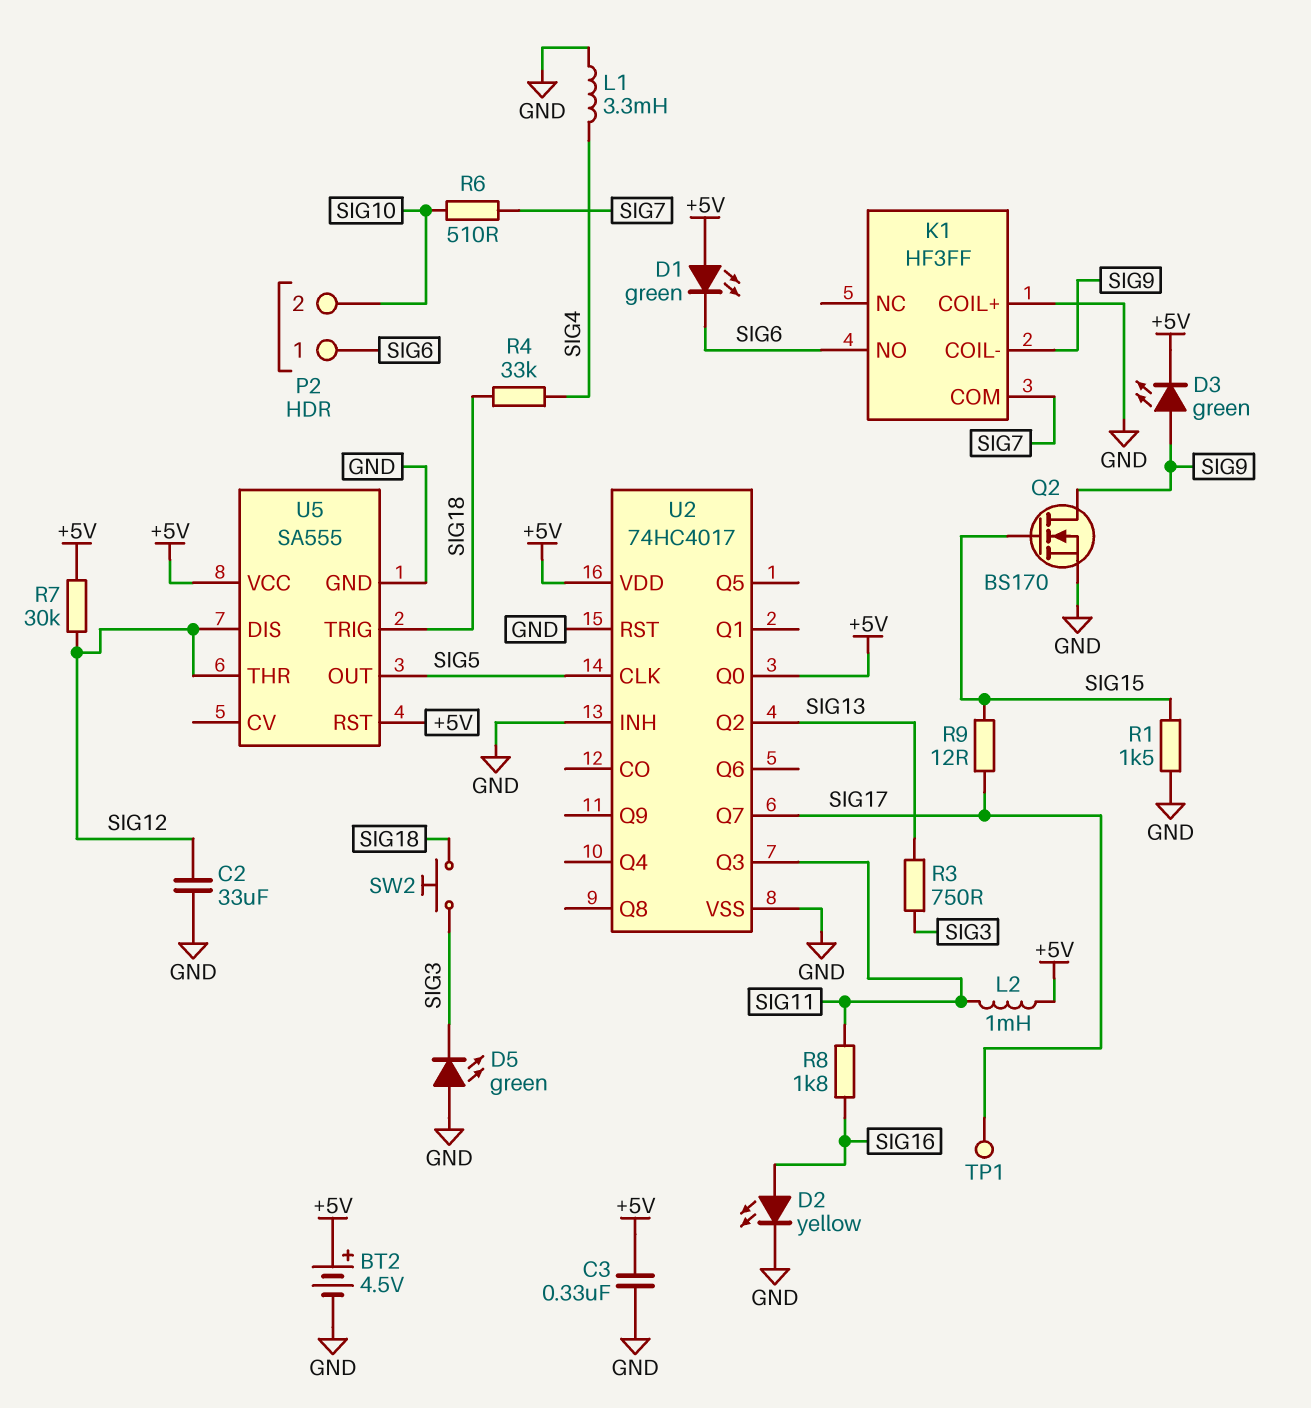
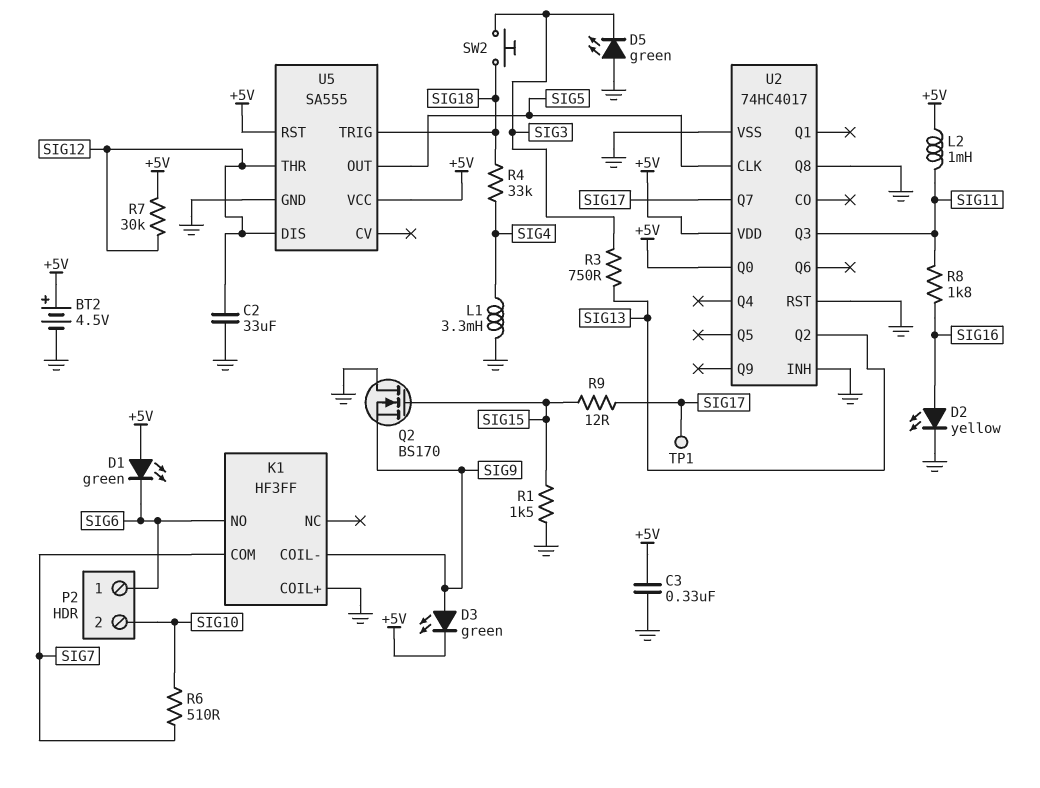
Q2: NMOS BS170 (G SIG15, D SIG9, S GND) -> NMOS BS170 (G SIG15, D GND, S SIG9)
U2 pin Q8: none -> GND

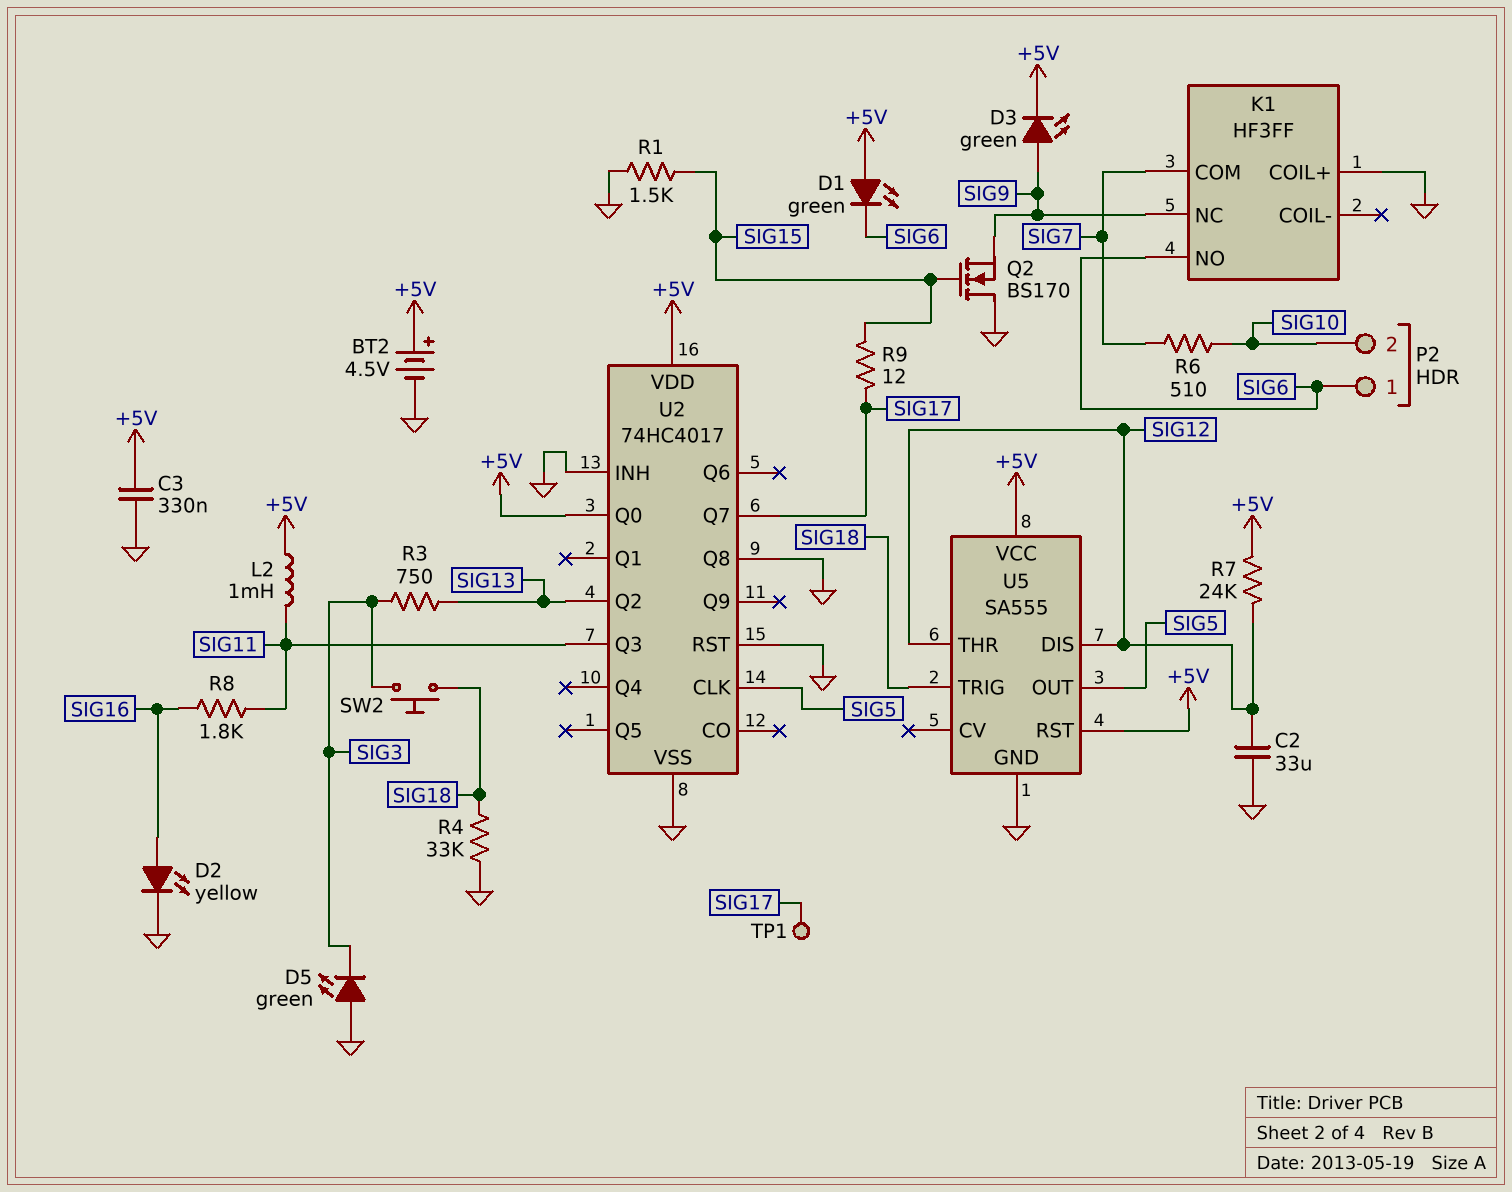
K1 pin COIL-: SIG9 -> none
K1 pin NC: none -> SIG9
L1: 3.3mH (GND, SIG4) -> none
R4: 33k (SIG4, SIG18) -> 33k (GND, SIG18)
R7: 30k (+5V, SIG12) -> 24k (+5V, SIG12)

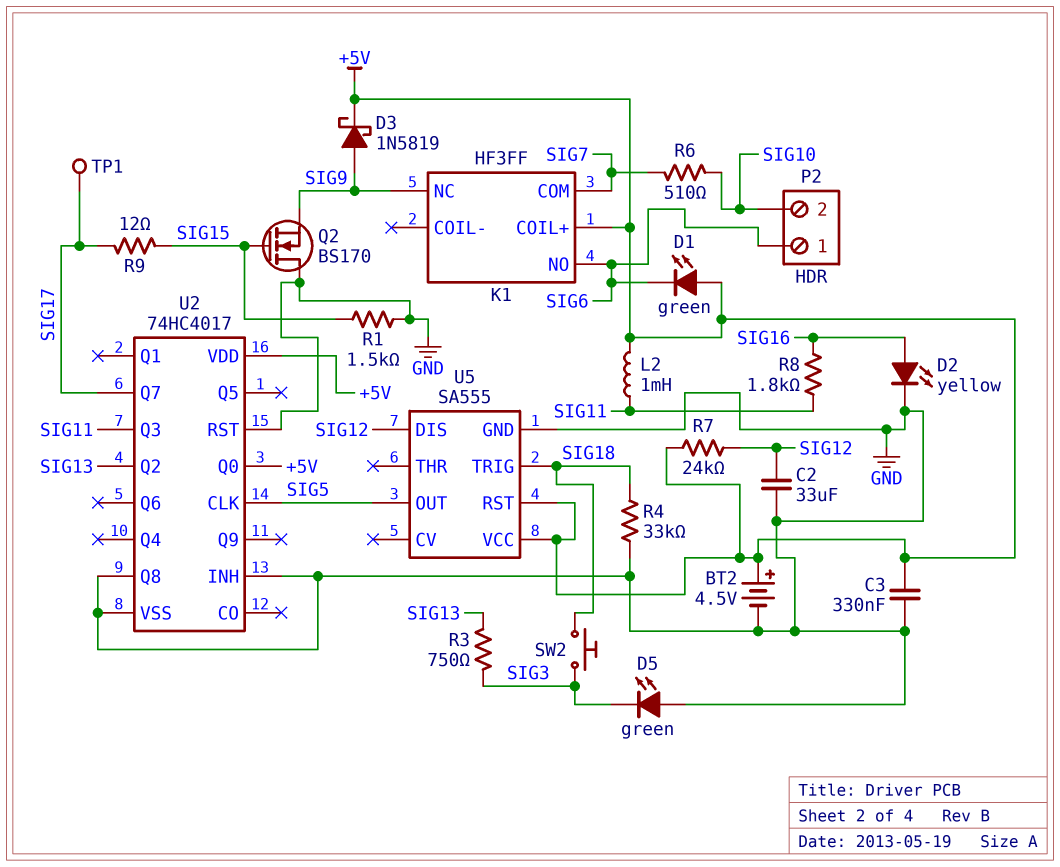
D3: LED green (A SIG9, K +5V) -> schottky 1N5819 (A SIG9, K +5V)
K1 pin COIL+: GND -> +5V
U5 pin THR: SIG12 -> none

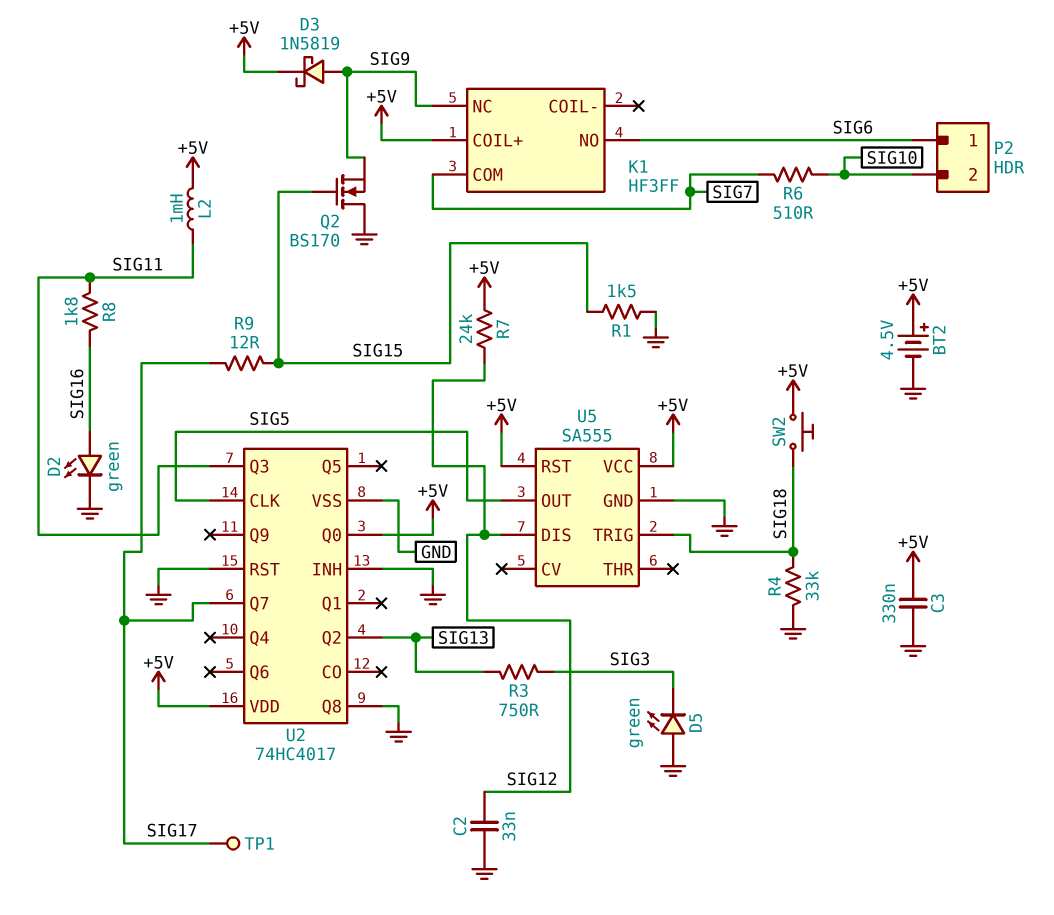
C2: 33uF (GND, SIG12) -> 33nF (GND, SIG12)
D1: LED green (A +5V, K SIG6) -> none
D2: LED yellow (A SIG16, K GND) -> LED green (A SIG16, K GND)
SW2: button (SIG3, SIG18) -> button (+5V, SIG18)

